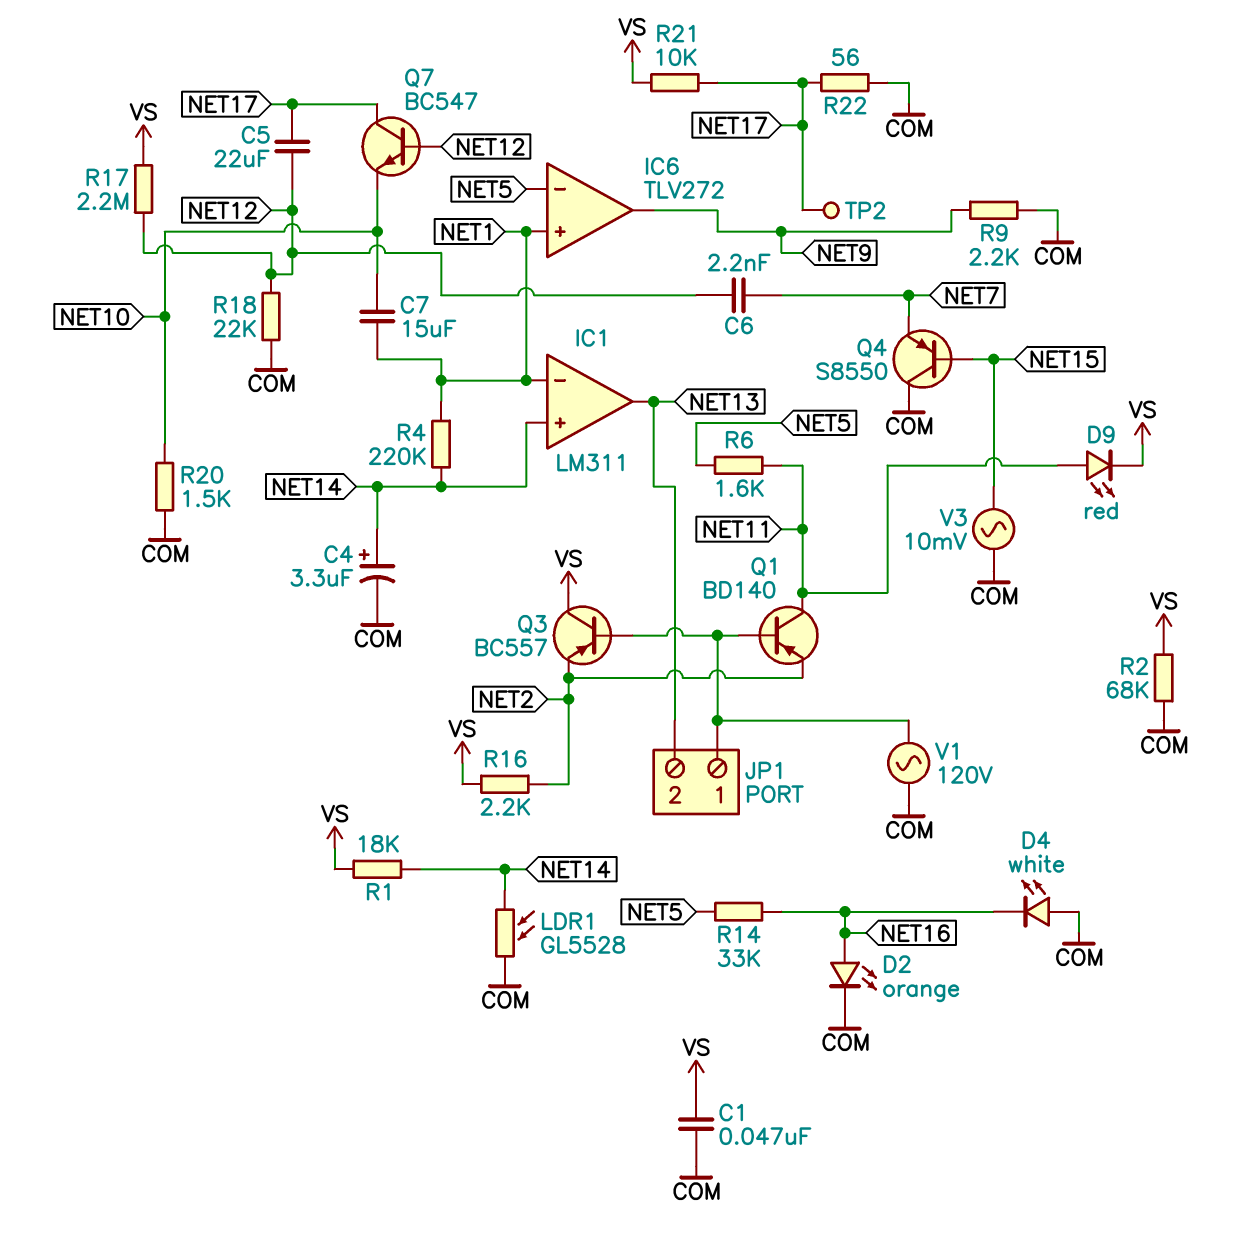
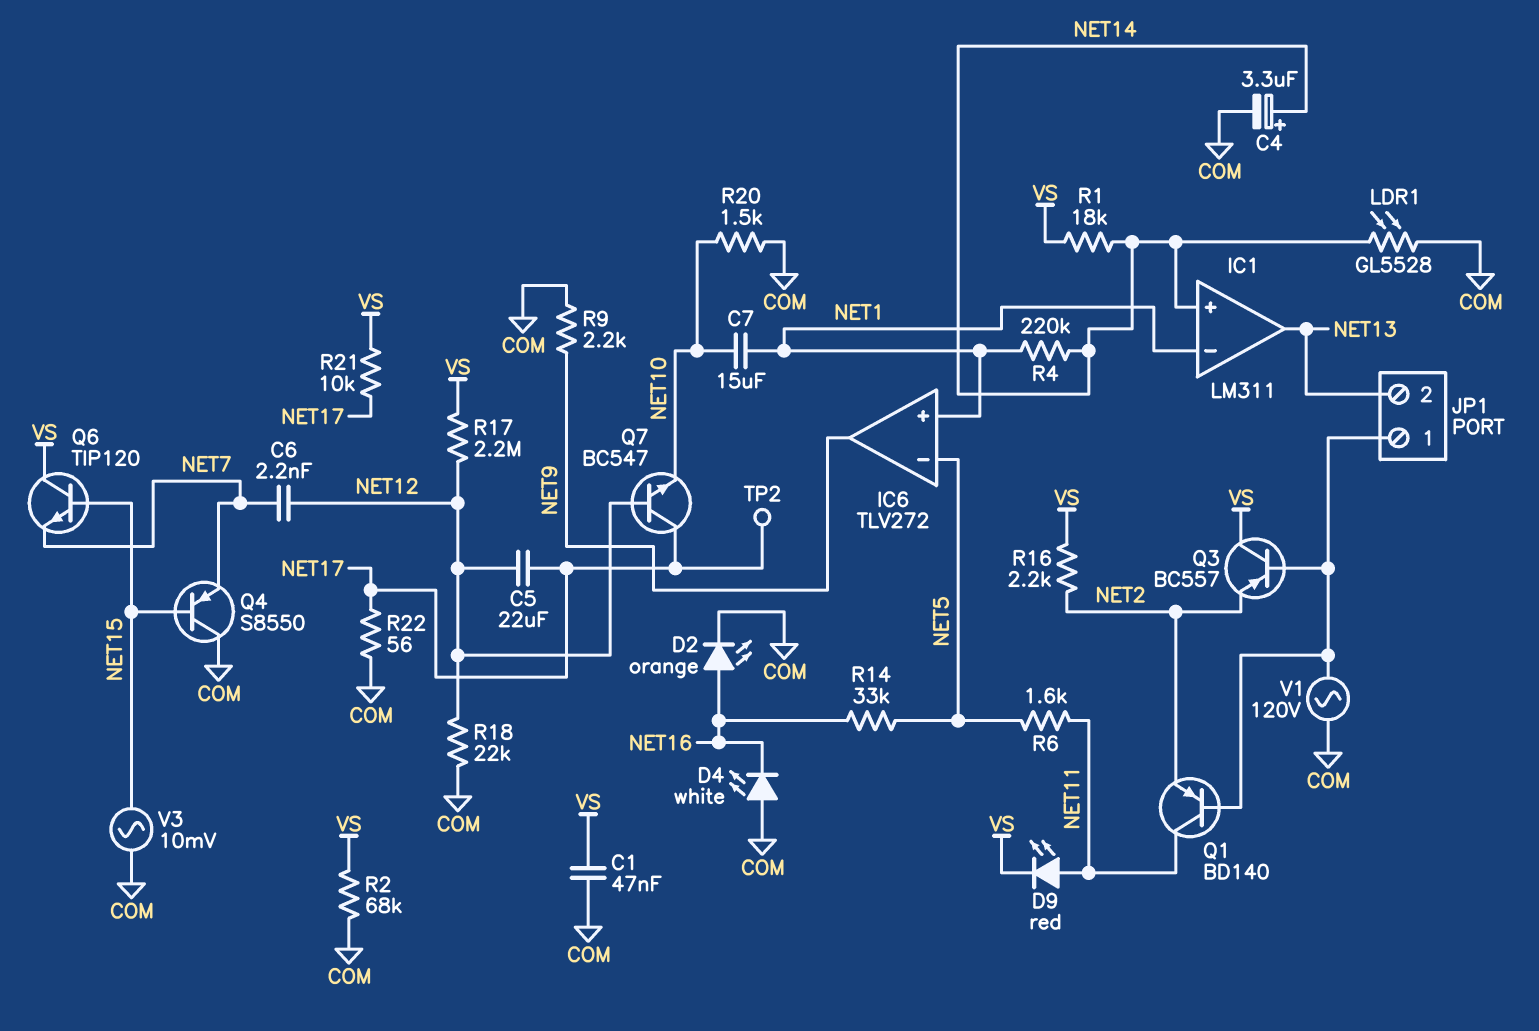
Q6: none -> NPN TIP120 (B NET15, C VS, E NET7)

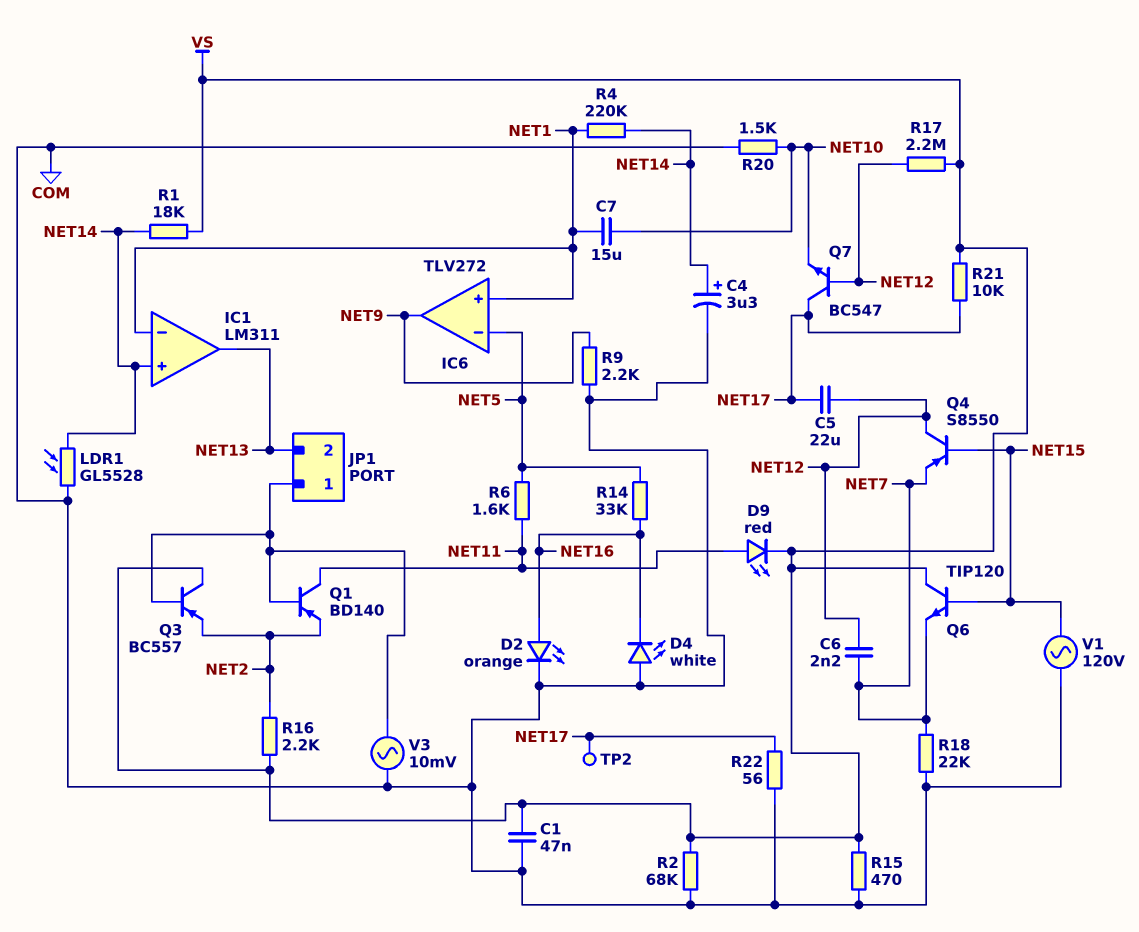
Q4: PNP S8550 (B NET15, C COM, E NET7) -> PNP S8550 (B NET15, C NET12, E NET7)
R15: none -> 470 (COM, VS)
R18: 22k (COM, NET12) -> 22k (COM, NET7)
V1: AC 120V (COM, JP1/1) -> AC 120V (COM, NET15)
V3: AC 10mV (COM, NET15) -> AC 10mV (COM, JP1/1)

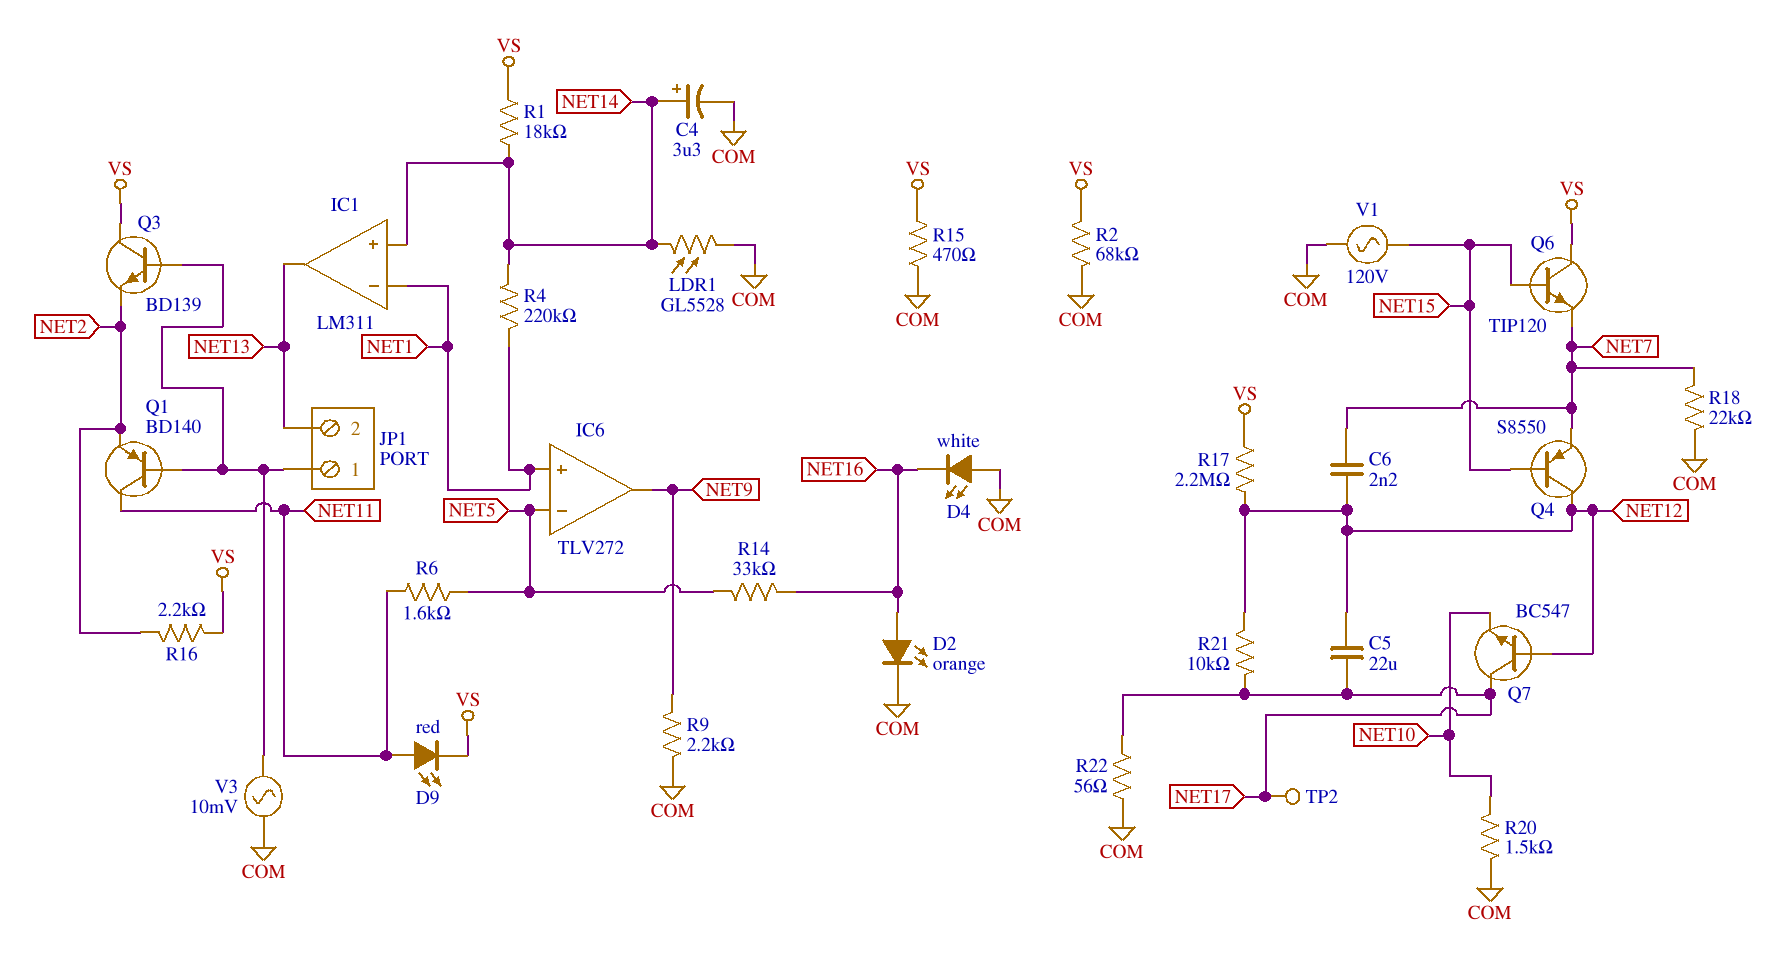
C1: 47nF (COM, VS) -> none
C7: 15uF (NET1, NET10) -> none
Q3: PNP BC557 (B JP1/1, C VS, E NET2) -> NPN BD139 (B JP1/1, C VS, E NET2)
R21: 10k (NET17, VS) -> 10k (NET12, NET17)

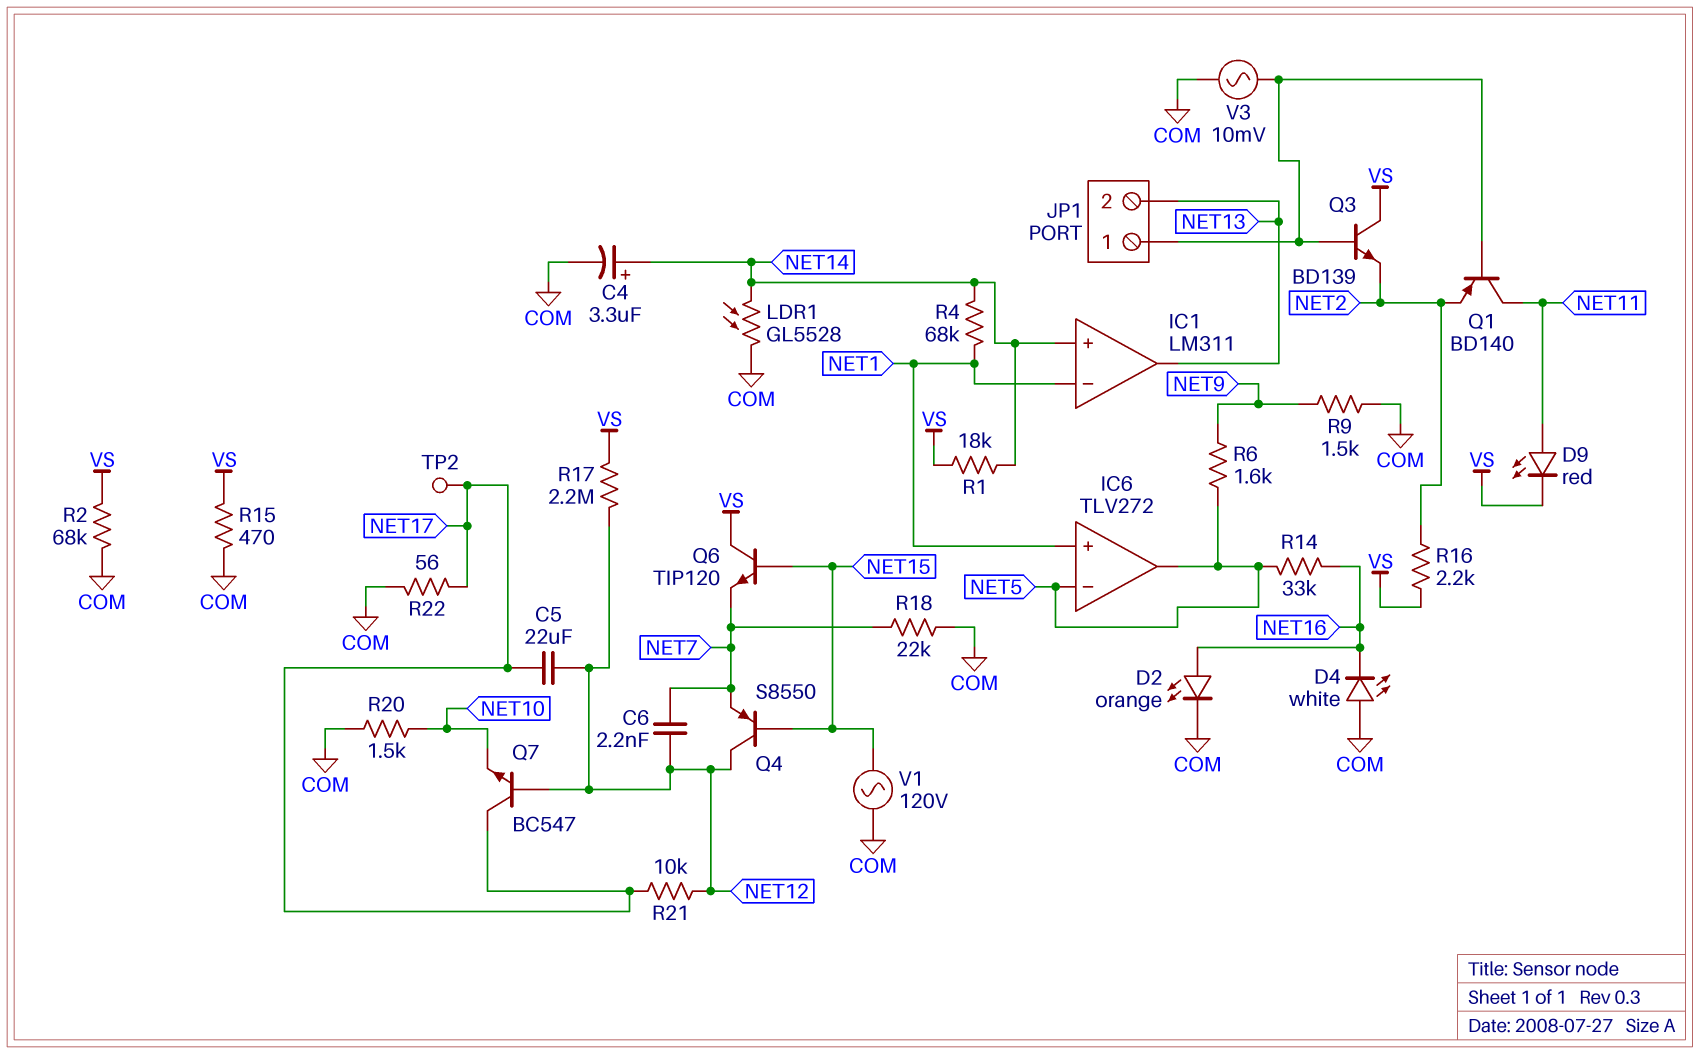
IC6 pin out: NET9 -> NET5
R4: 220k (NET1, NET14) -> 68k (NET1, NET14)
R6: 1.6k (NET5, NET11) -> 1.6k (NET5, NET9)
R9: 2.2k (COM, NET9) -> 1.5k (COM, NET9)

